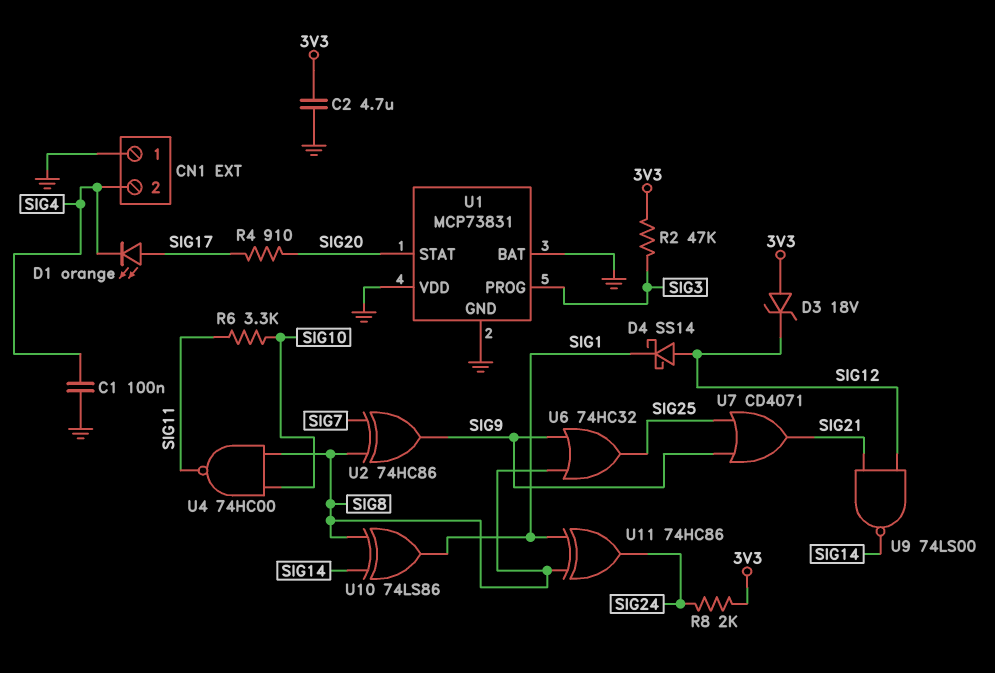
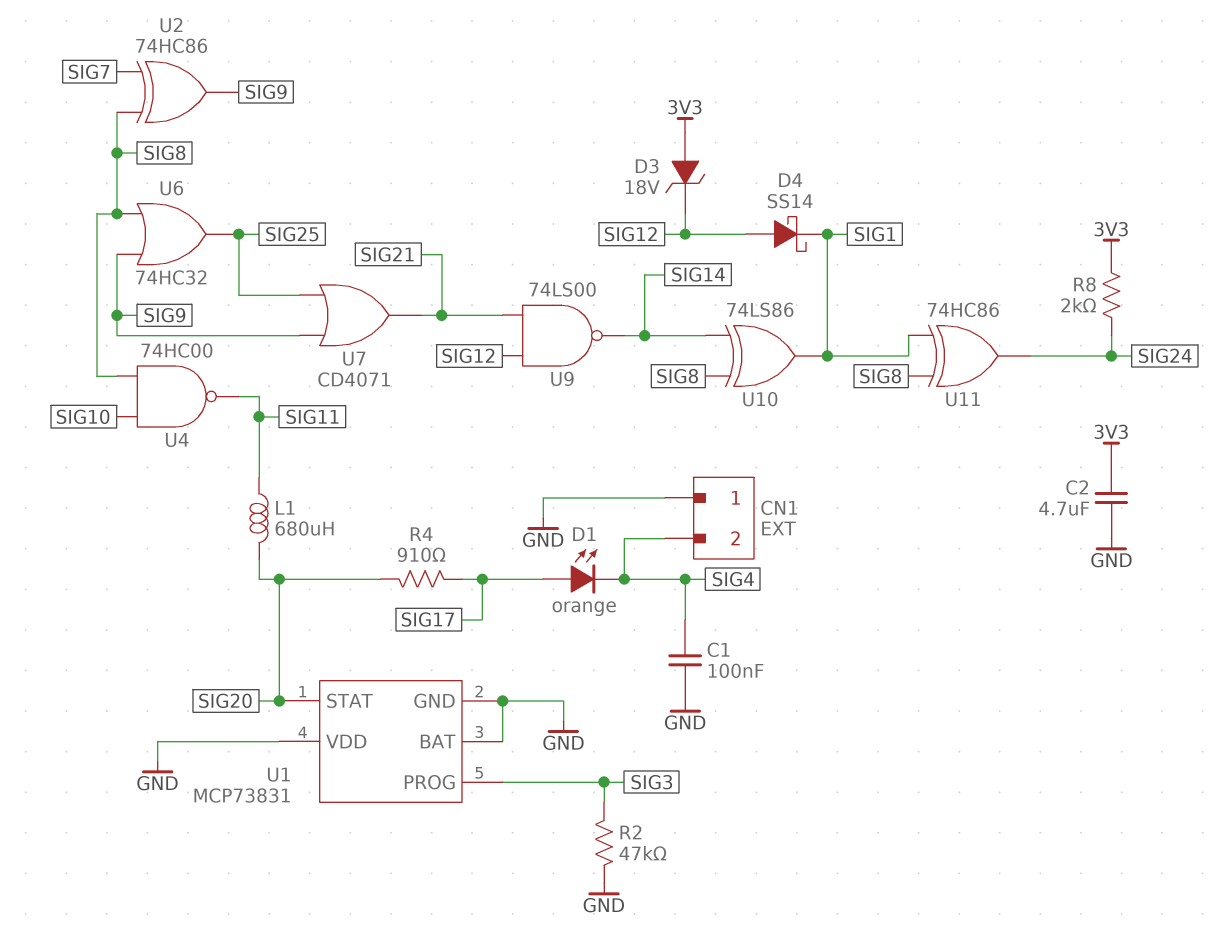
L1: none -> 680uH (SIG11, SIG20)
R2: 47k (3V3, SIG3) -> 47k (GND, SIG3)
R6: 3.3k (SIG10, SIG11) -> none

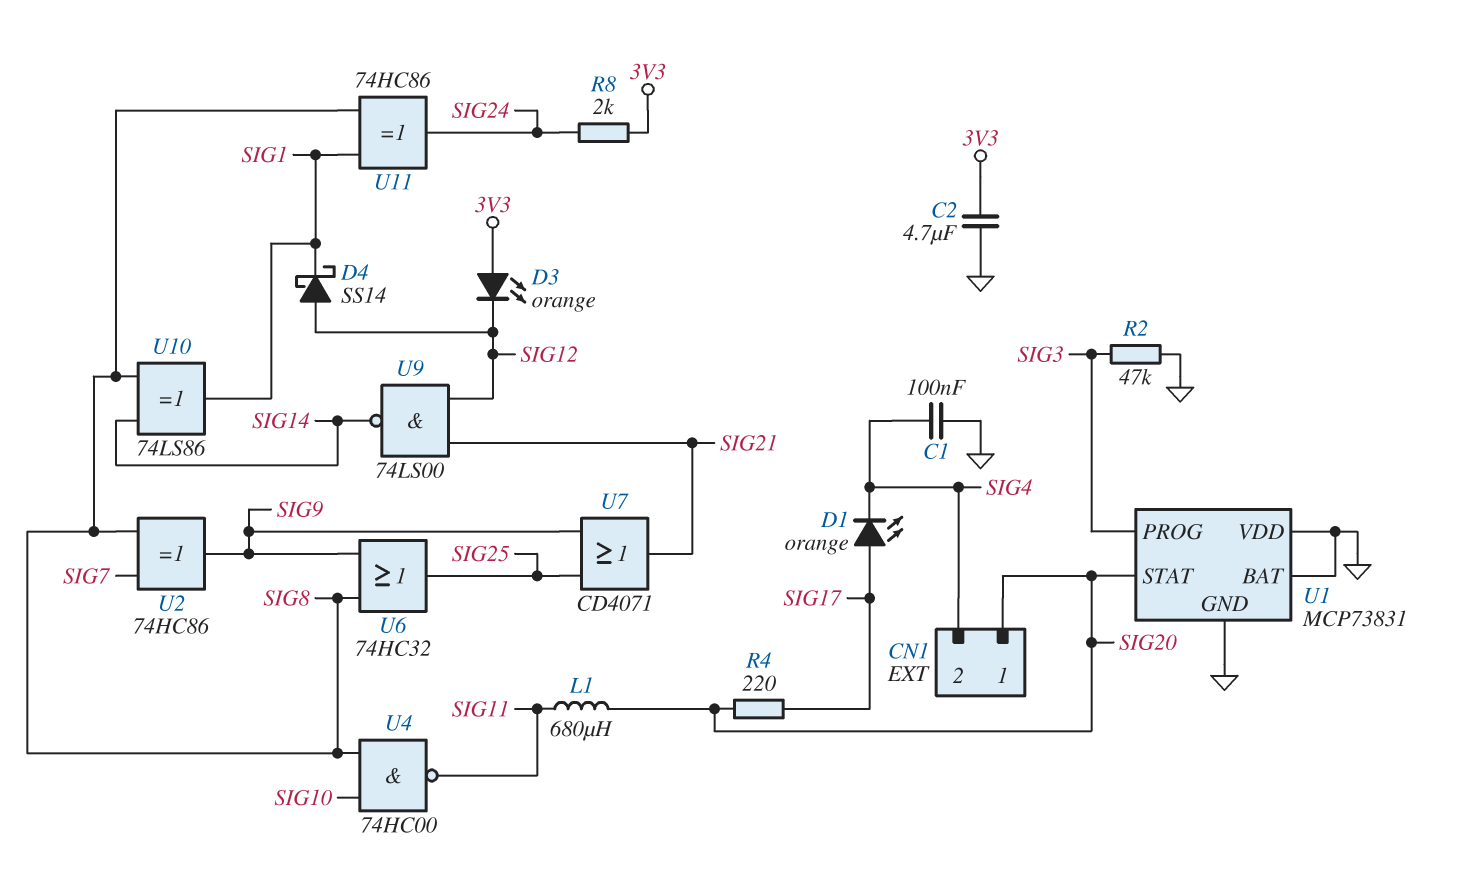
CN1 pin 1: GND -> SIG20
D3: zener 18V (A 3V3, K SIG12) -> LED orange (A 3V3, K SIG12)
R4: 910 (SIG17, SIG20) -> 220 (SIG17, SIG20)

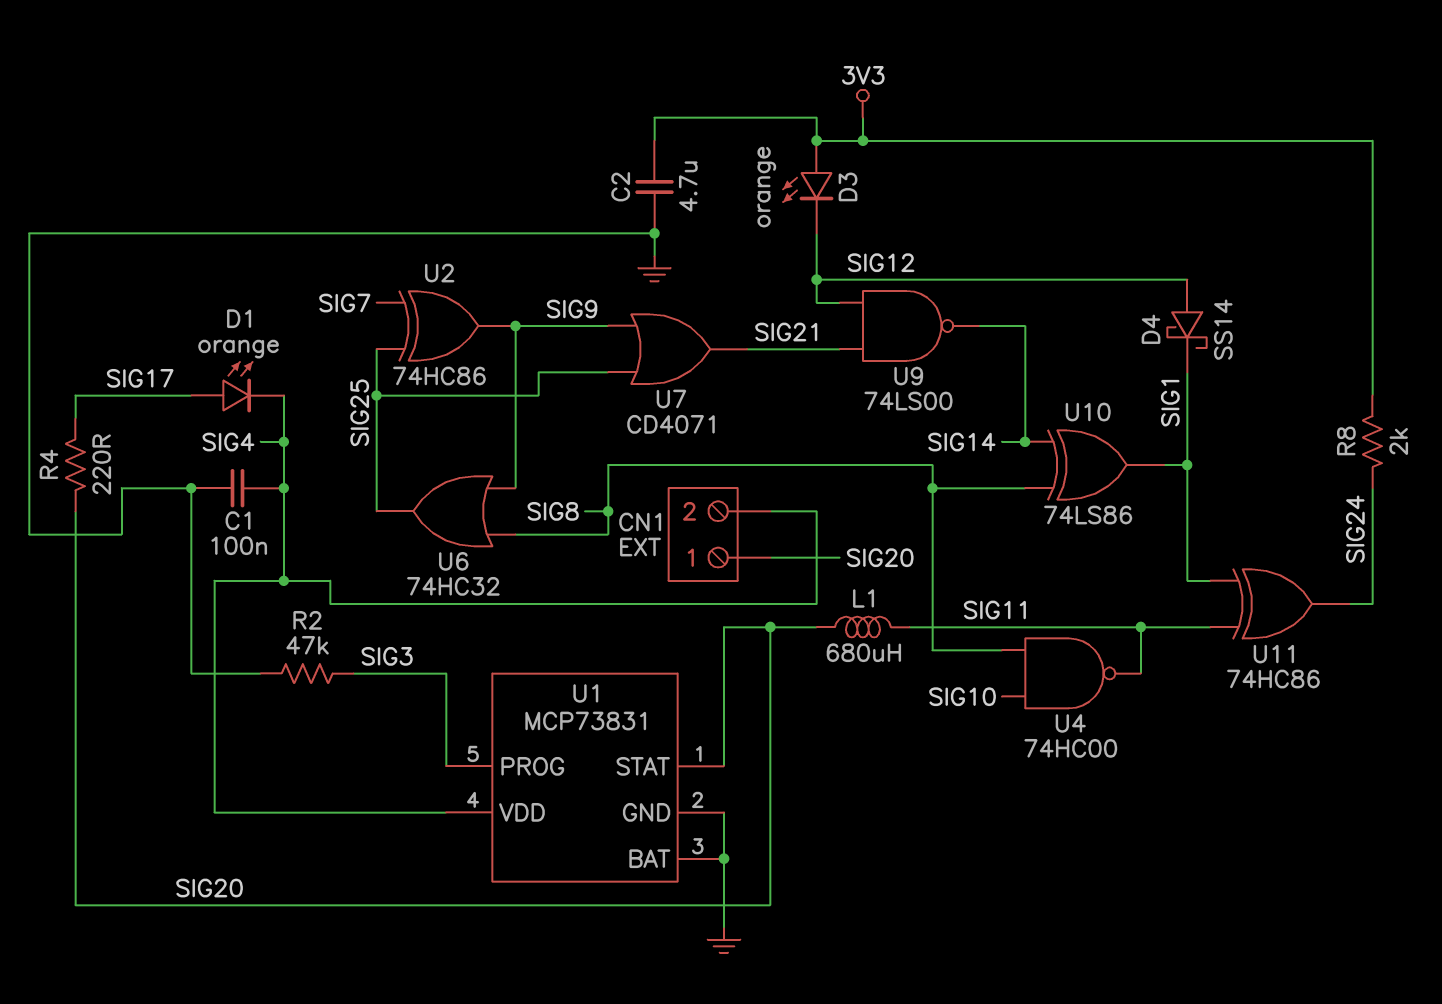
U1 pin VDD: GND -> SIG4
U2: XOR 74HC86 (in SIG7, in SIG8, out SIG9) -> XOR 74HC86 (in SIG7, in SIG25, out SIG9)
U11: XOR 74HC86 (in SIG1, in SIG8, out SIG24) -> XOR 74HC86 (in SIG1, in SIG11, out SIG24)

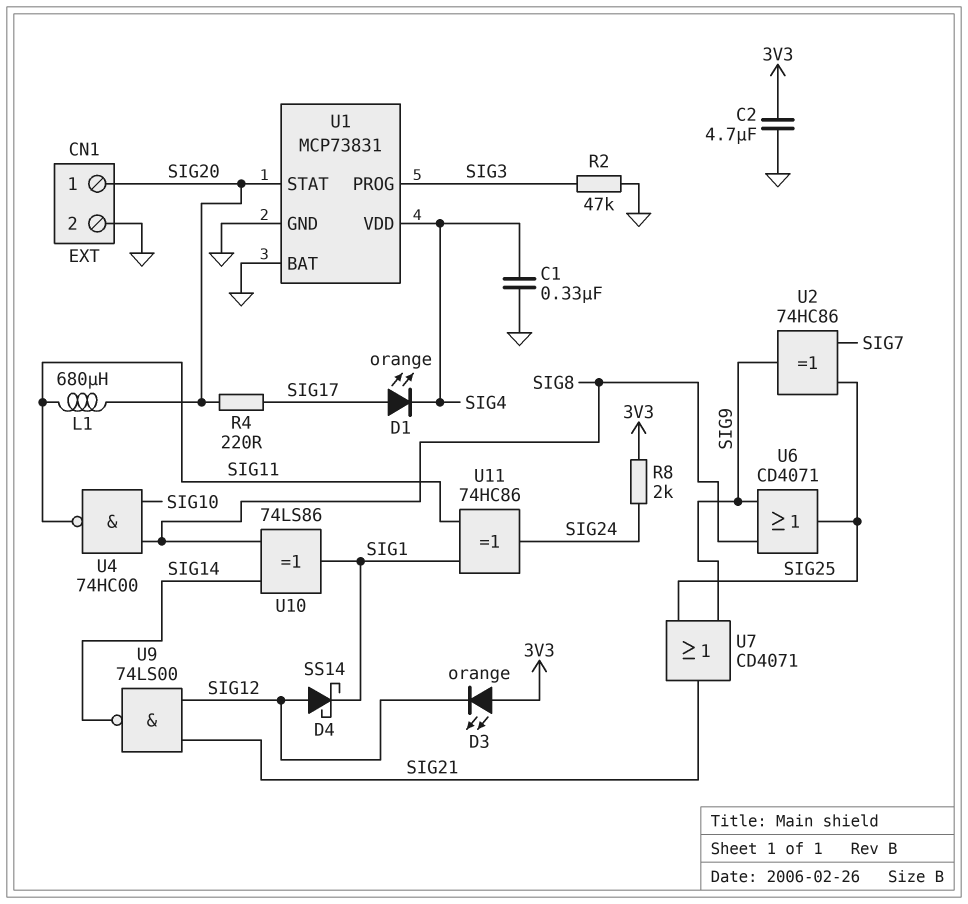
C1: 100nF (GND, SIG4) -> 330nF (GND, SIG4)
CN1 pin 2: SIG4 -> GND
U6: OR 74HC32 (in SIG8, in SIG9, out SIG25) -> OR CD4071 (in SIG8, in SIG9, out SIG25)

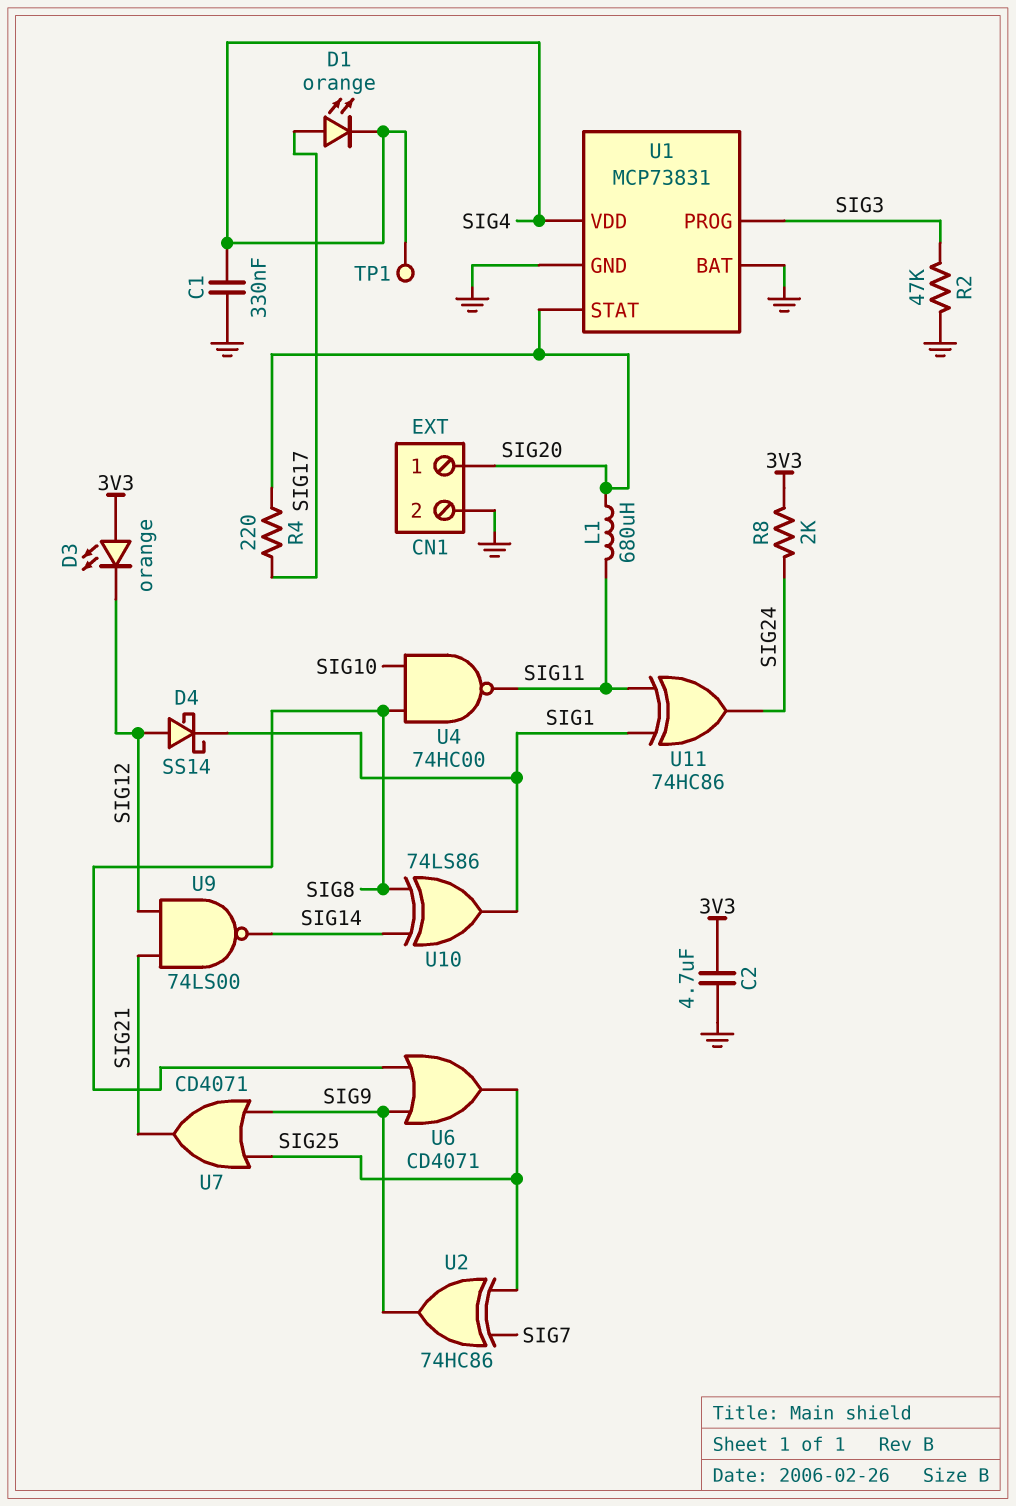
TP1: none -> test point (SIG4)

